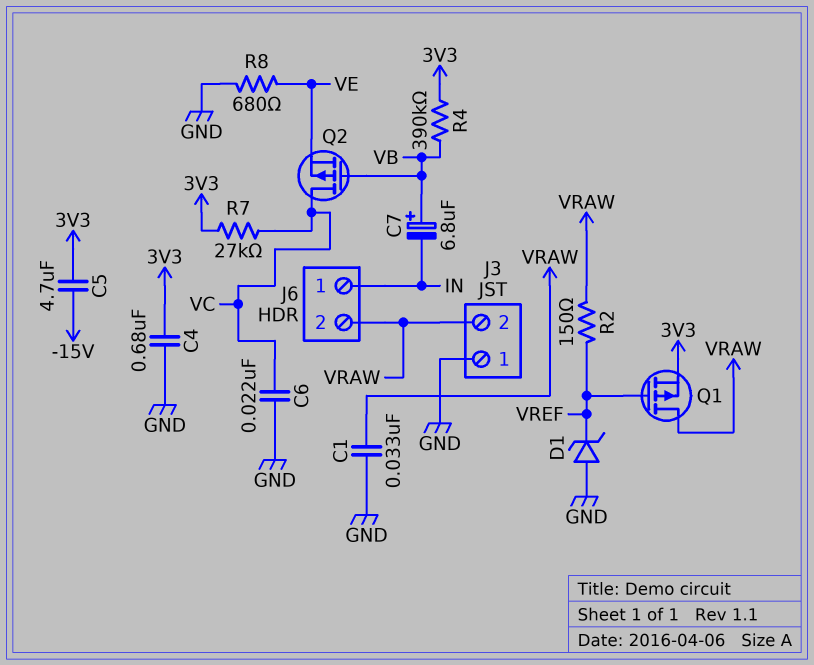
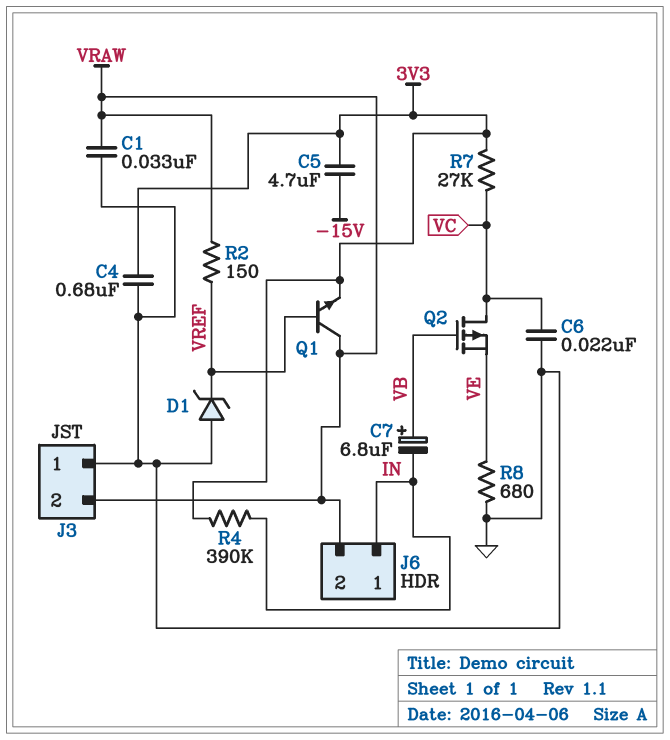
Q1: PMOS (G VREF, D VRAW, S 3V3) -> NPN (B VREF, C VRAW, E 3V3)
R4: 390k (3V3, VB) -> 390k (3V3, IN)

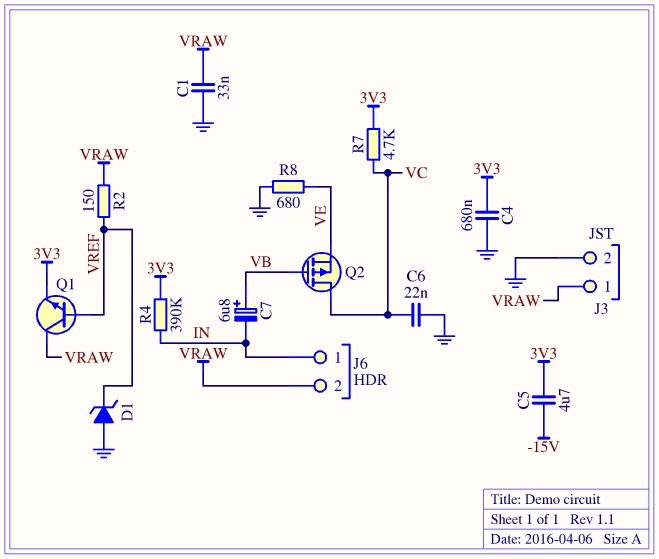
J3 pin 1: GND -> VRAW
J3 pin 2: VRAW -> GND
R7: 27k (3V3, VC) -> 4.7k (3V3, VC)

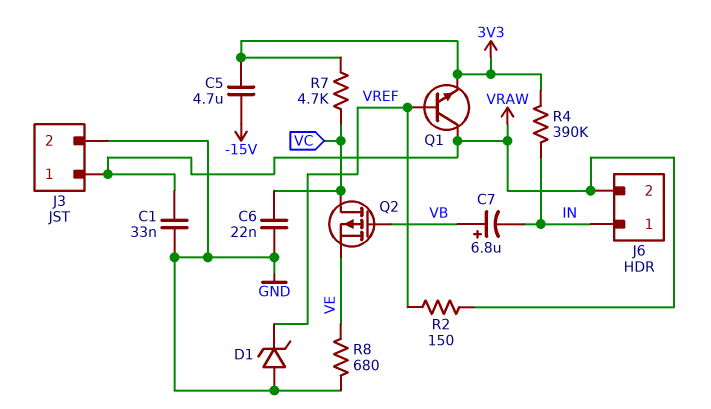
C4: 680nF (3V3, GND) -> none

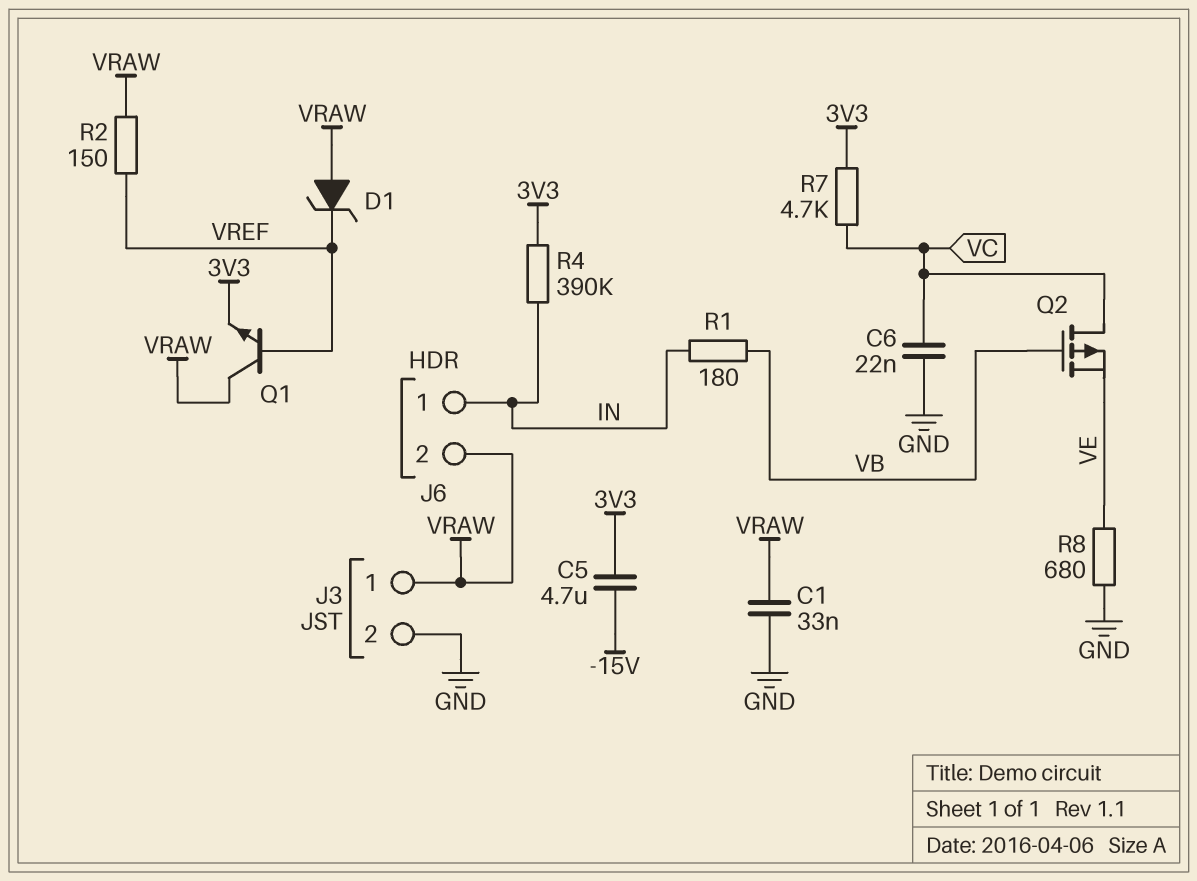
C7: 6.8uF (plus VB, minus IN) -> none
D1: zener (A GND, K VREF) -> zener (A VRAW, K VREF)
R1: none -> 180 (IN, VB)

